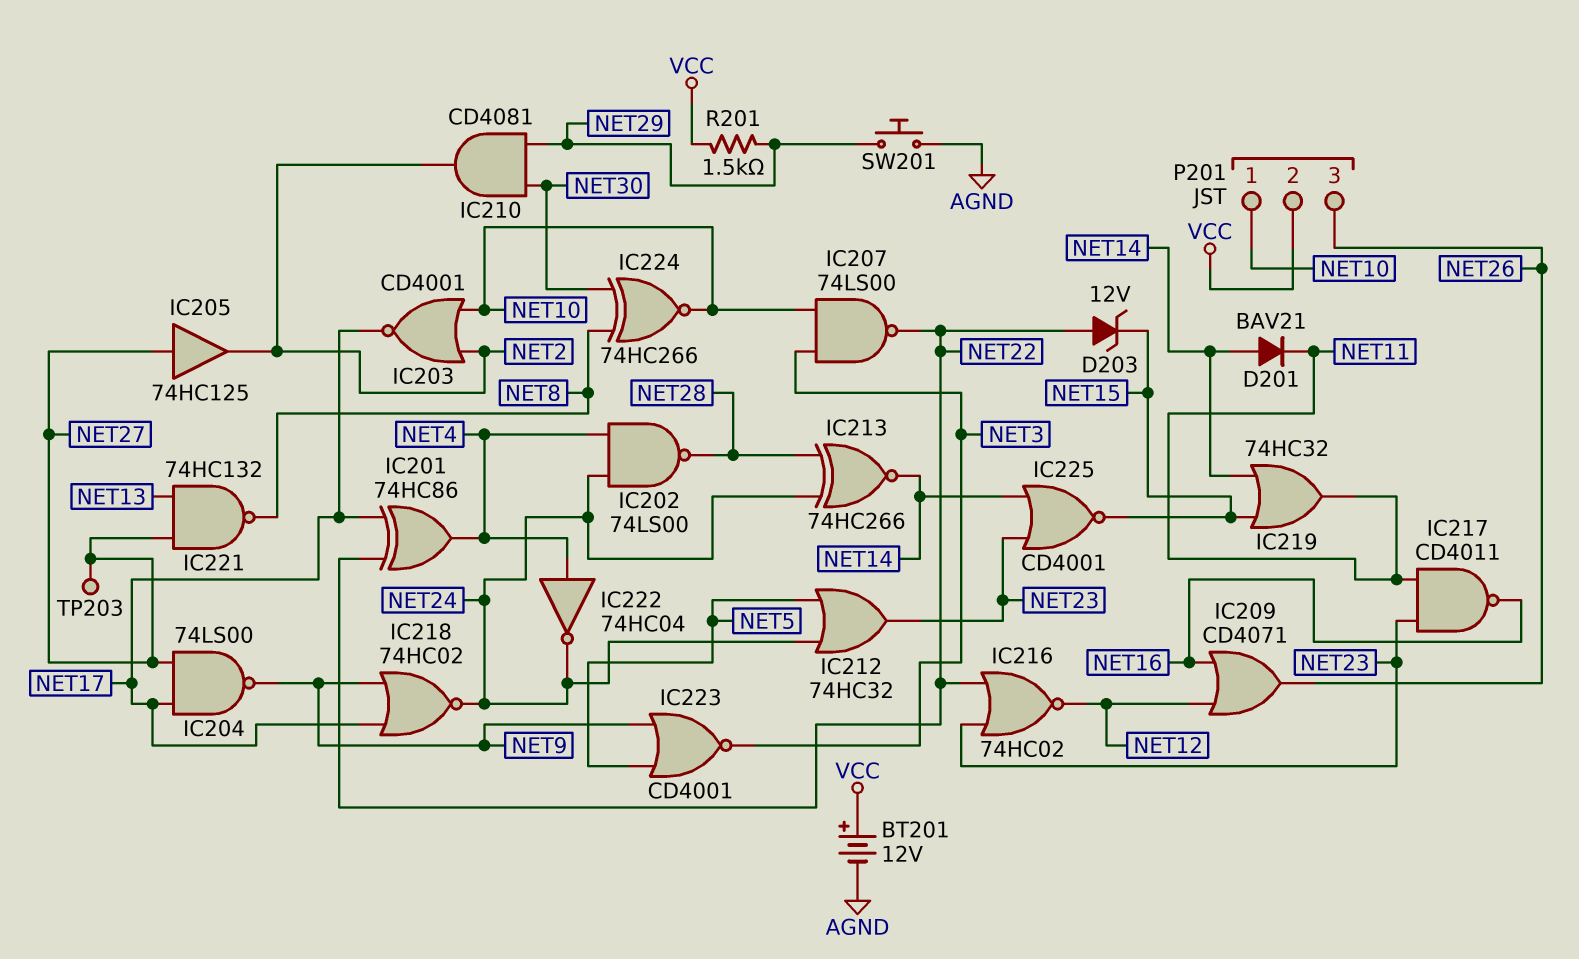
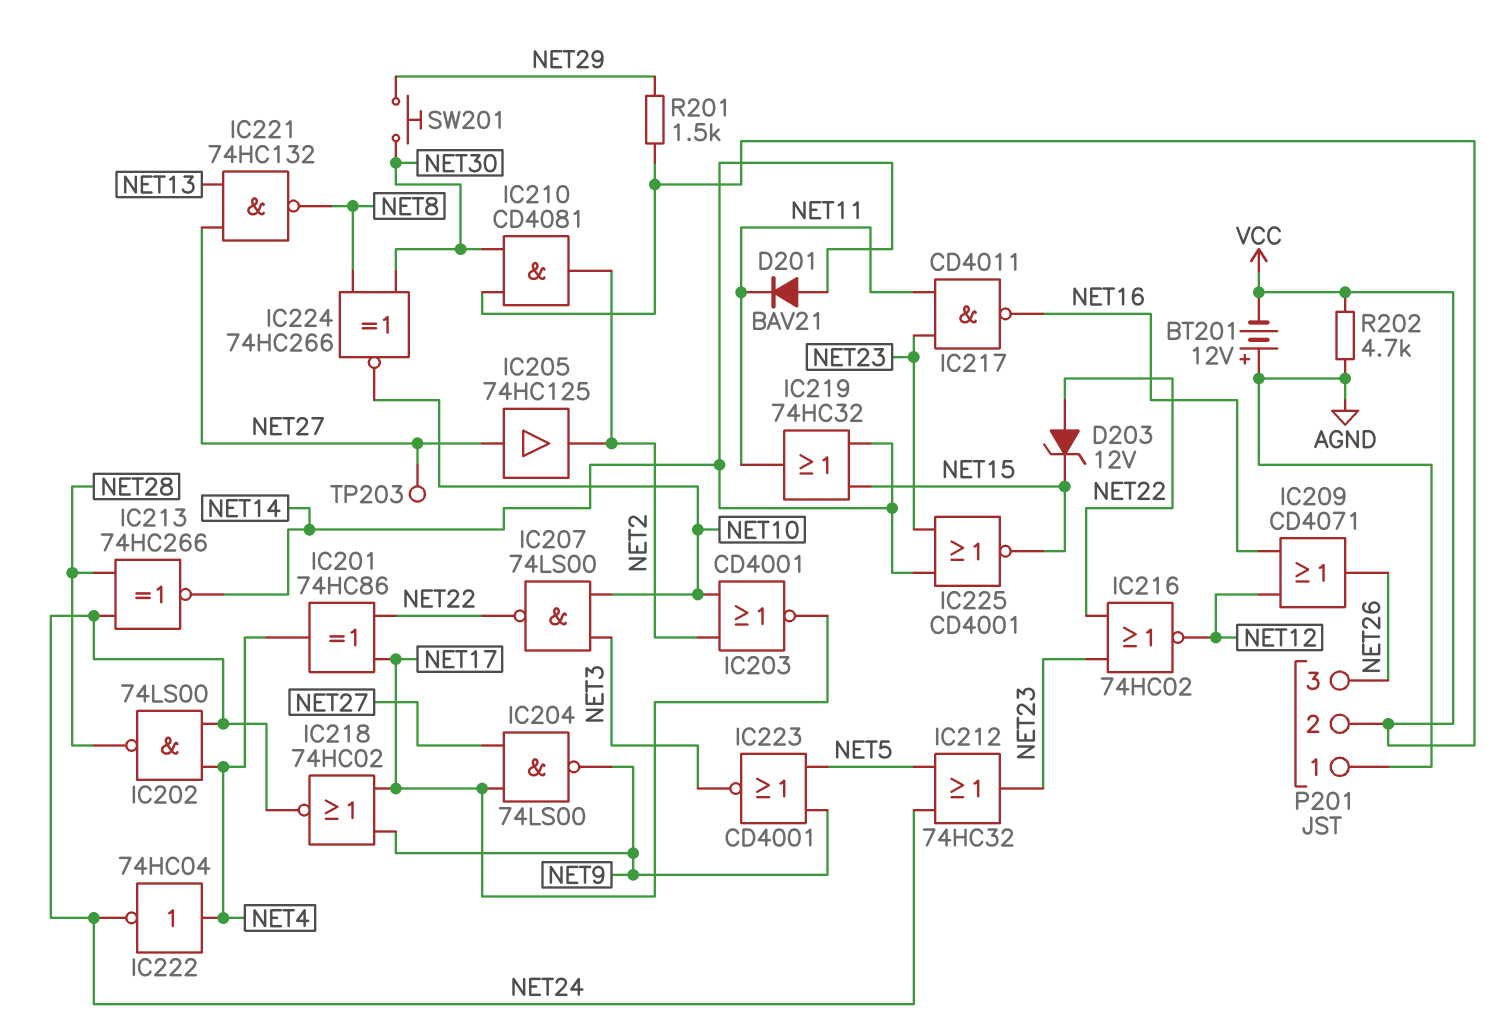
BT201: 12V (plus VCC, minus AGND) -> 12V (plus AGND, minus VCC)
IC210: AND CD4081 (in NET29, in NET30, out NET2) -> AND CD4081 (in NET30, in VCC, out NET2)
P201 pin 1: NET10 -> AGND
R202: none -> 4.7k (AGND, VCC)
SW201: button (AGND, NET29) -> button (NET29, NET30)

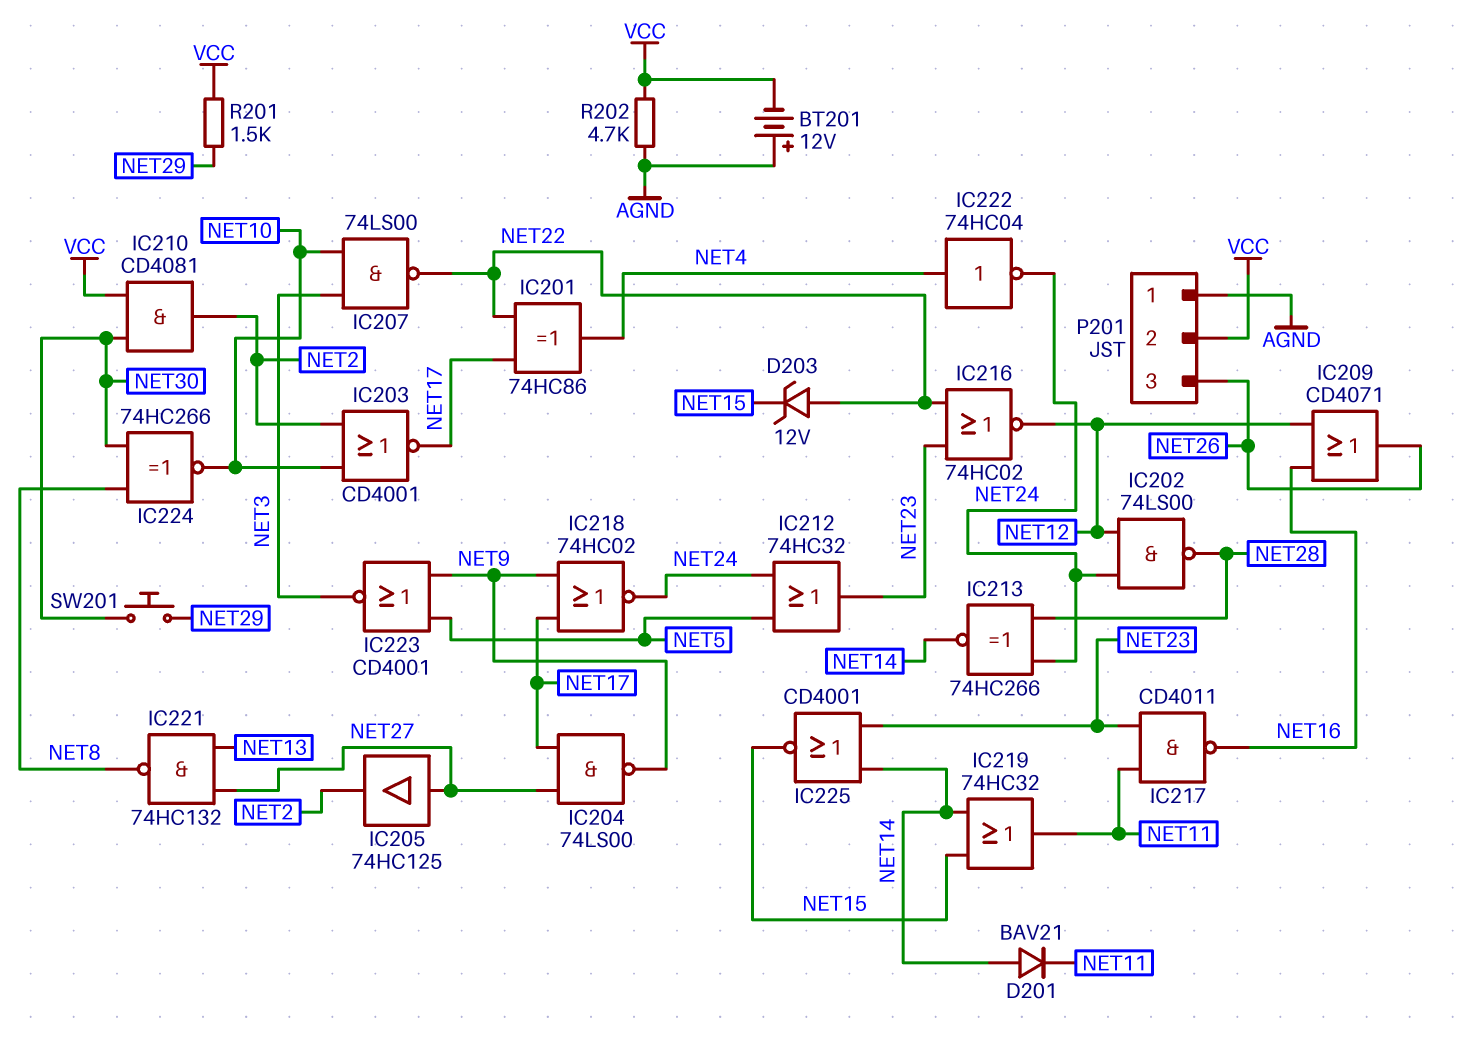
IC202: NAND 74LS00 (in NET4, in NET24, out NET28) -> NAND 74LS00 (in NET12, in NET24, out NET28)
TP203: test point (NET27) -> none

